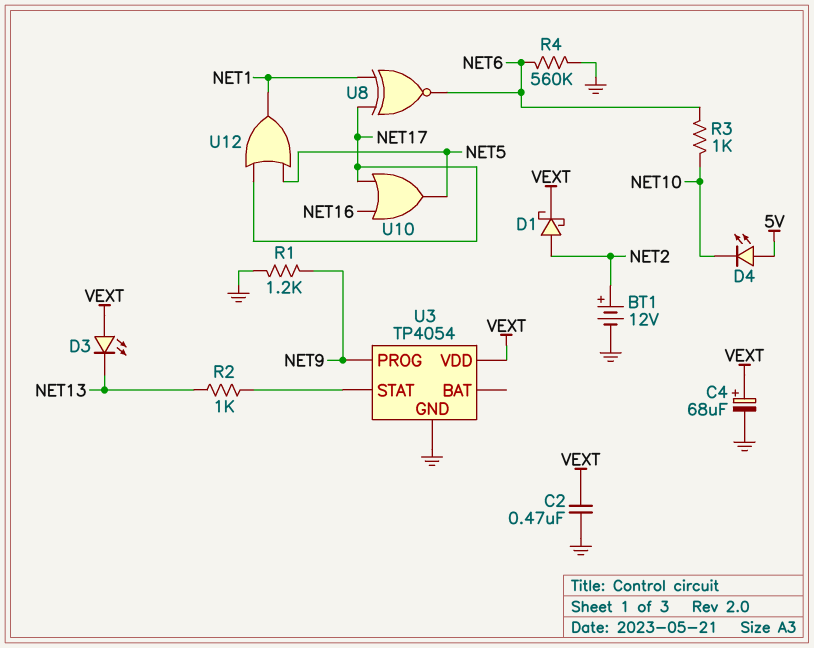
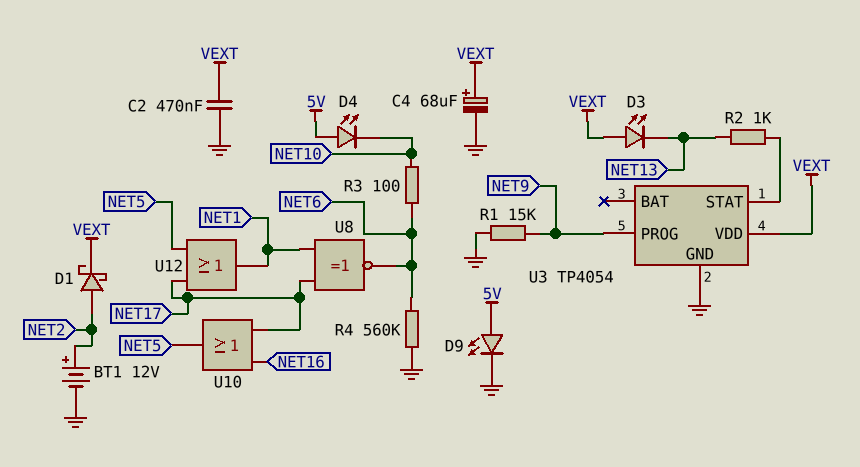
D9: none -> LED (A 5V, K GND)
R1: 1.2k (GND, NET9) -> 15k (GND, NET9)
R3: 1k (NET6, NET10) -> 100 (NET6, NET10)

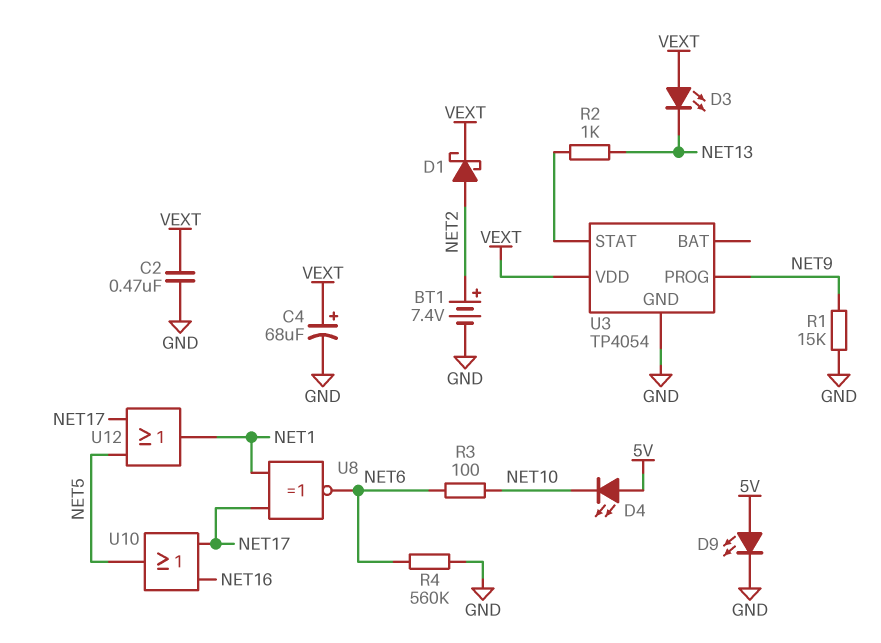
BT1: 12V (plus NET2, minus GND) -> 7.4V (plus NET2, minus GND)

